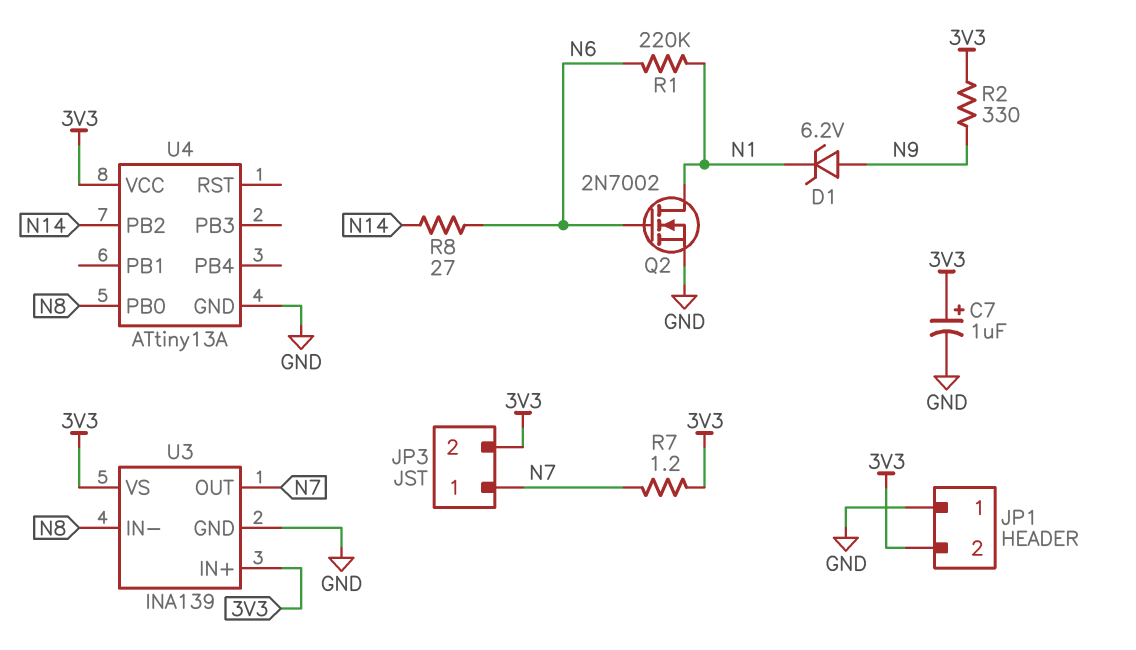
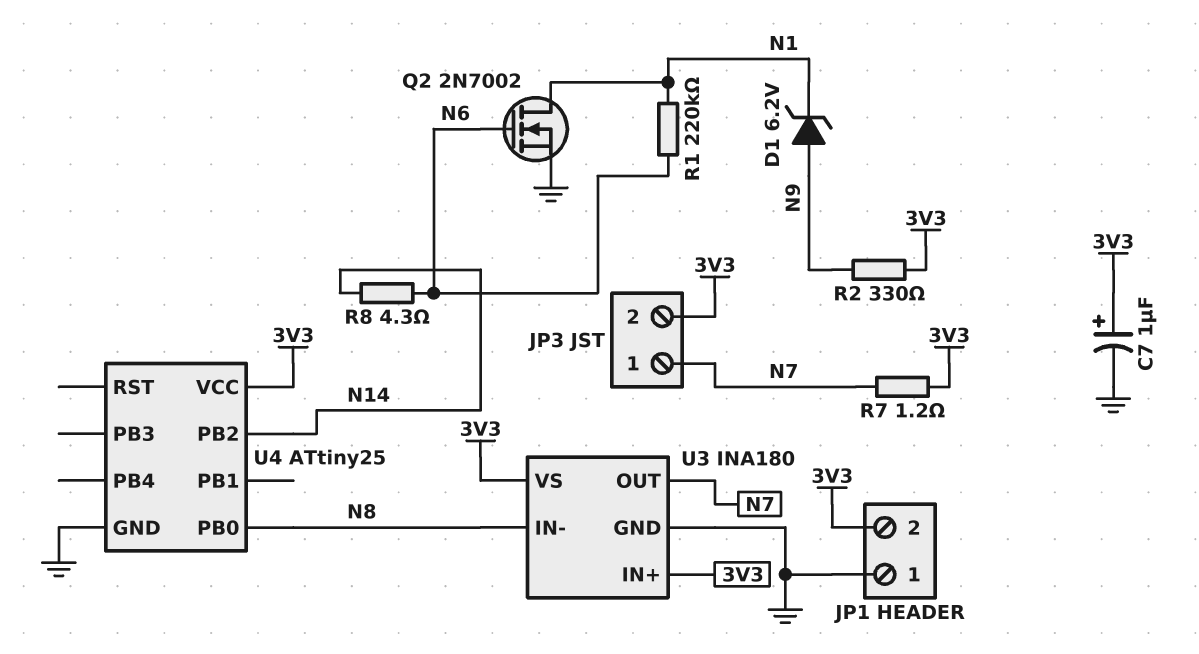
R8: 27 (N6, N14) -> 4.3 (N6, N14)
U3: INA139 -> INA180
U4: ATtiny13A -> ATtiny25

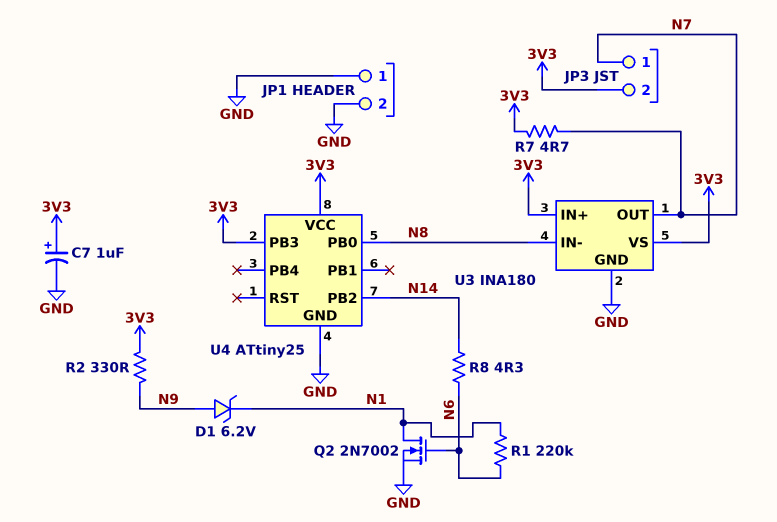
JP1 pin 2: 3V3 -> GND
R7: 1.2 (3V3, N7) -> 4.7 (3V3, N7)
U4 pin PB3: none -> 3V3

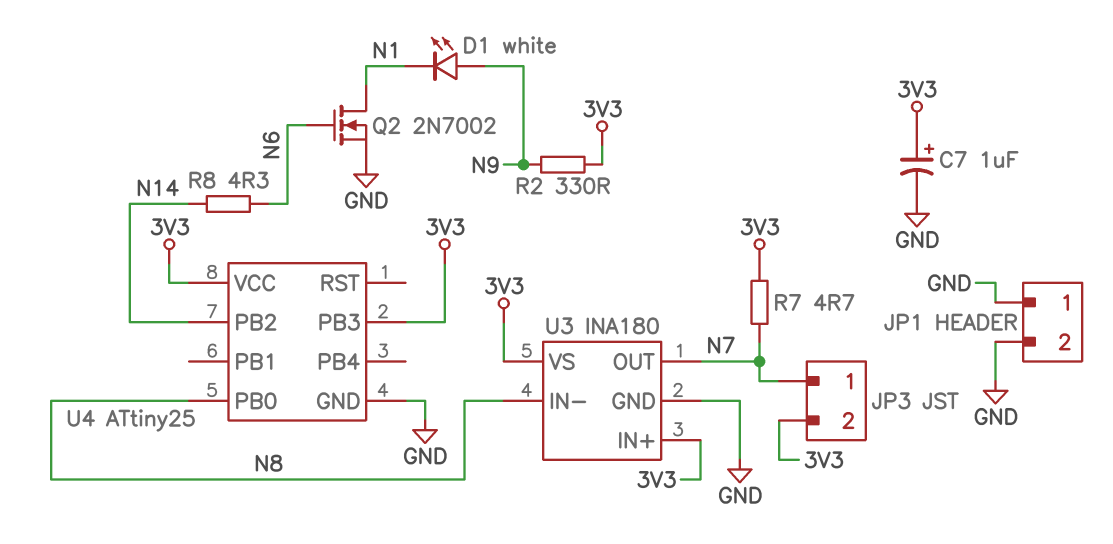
D1: zener 6.2V (A N9, K N1) -> LED white (A N9, K N1)
R1: 220k (N1, N6) -> none

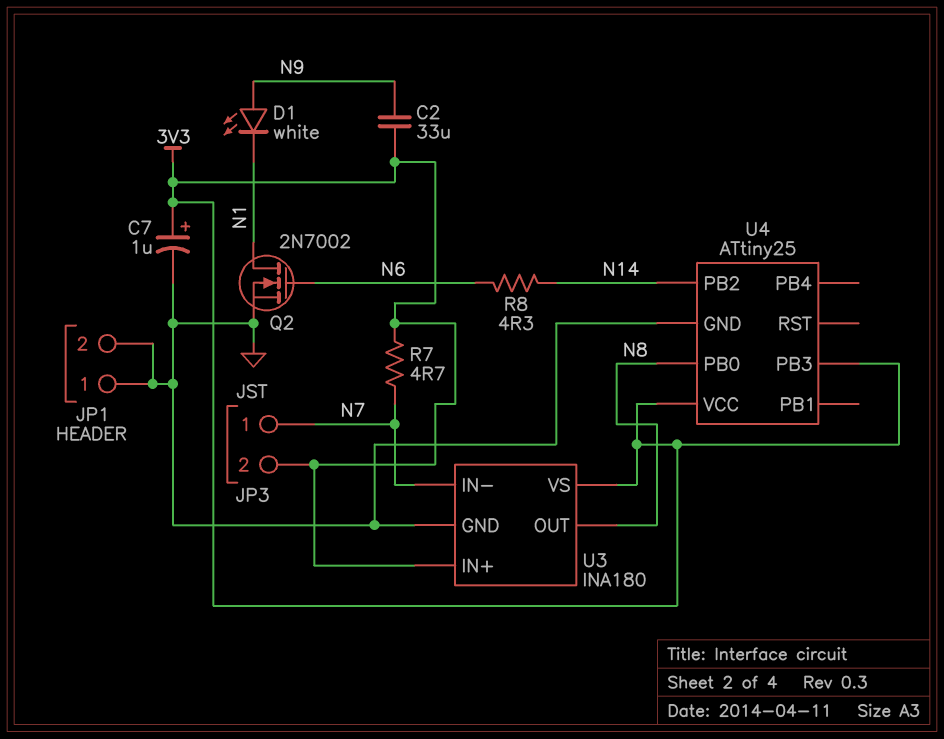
C2: none -> 33uF (3V3, N9)
R2: 330 (3V3, N9) -> none
U3 pin IN-: N8 -> N7
U3 pin OUT: N7 -> N8

